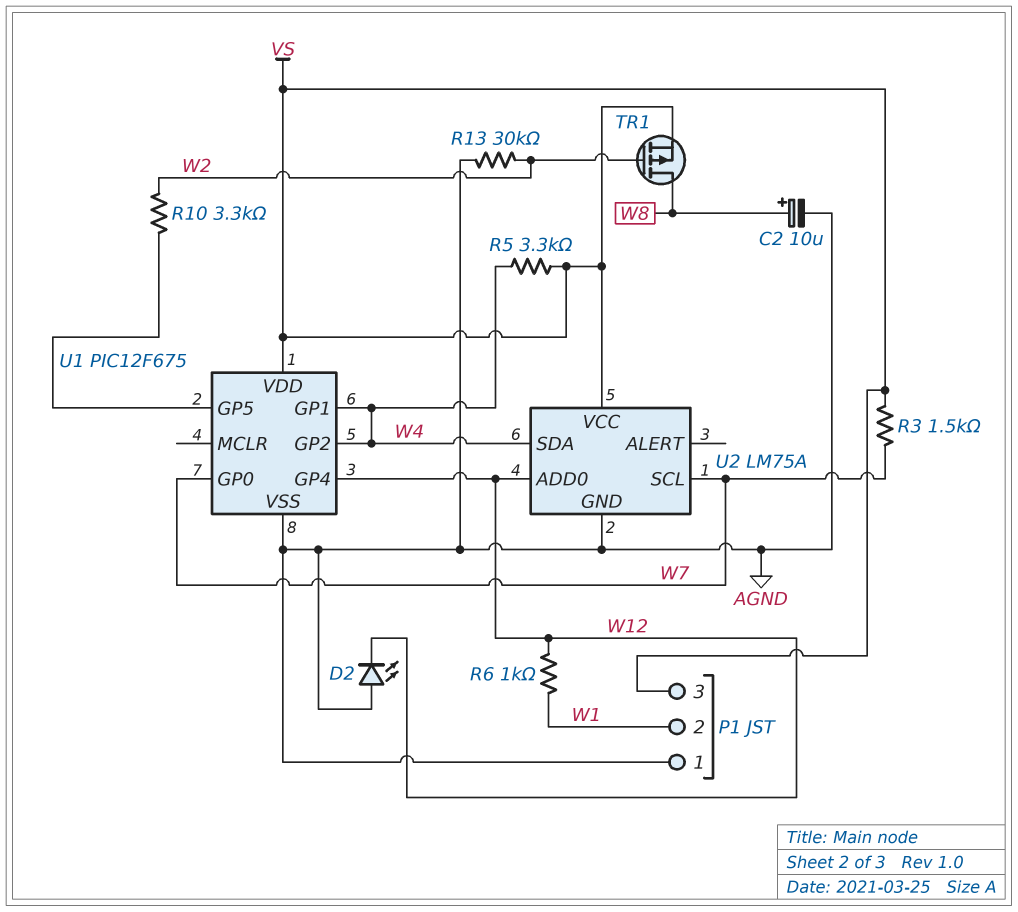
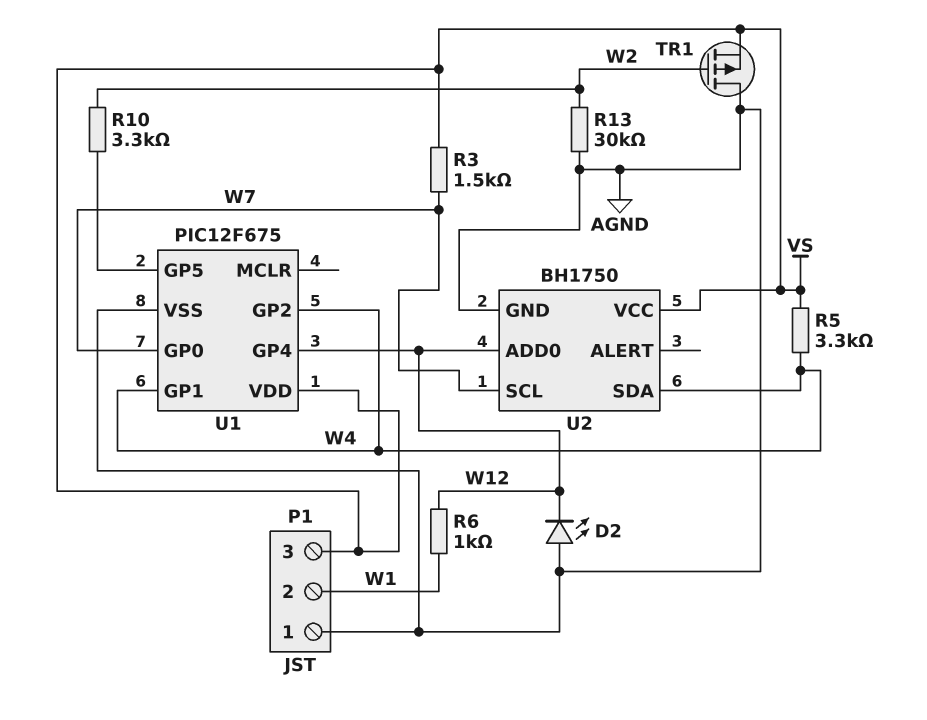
C2: 10uF (plus W8, minus AGND) -> none
TR1: PMOS (G W2, D W8, S VS) -> PMOS (G W2, D AGND, S VS)
U2: LM75A -> BH1750

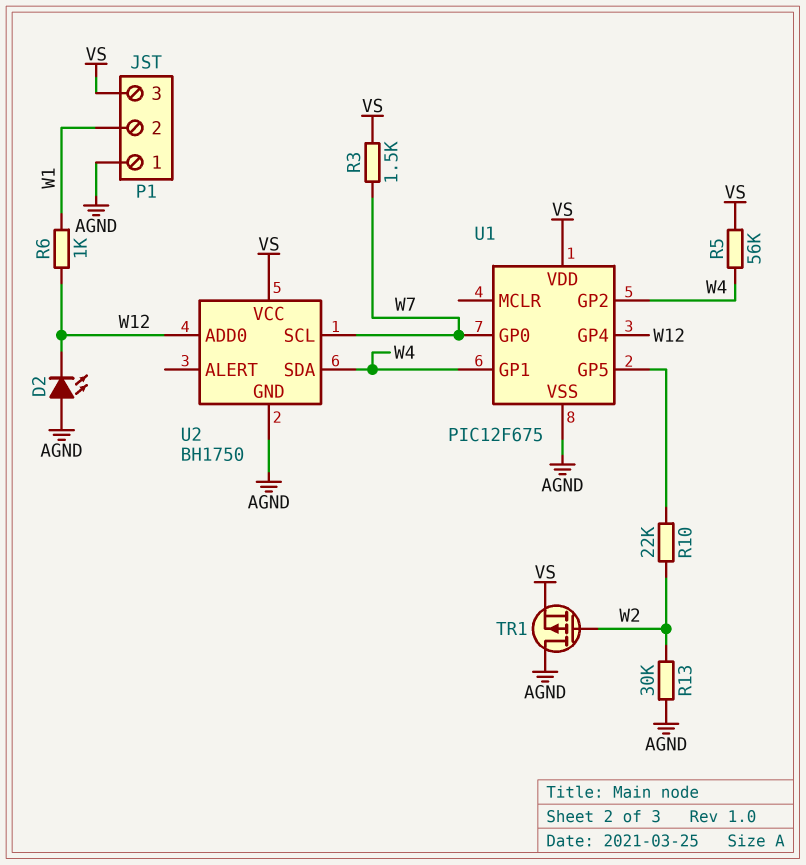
R5: 3.3k (VS, W4) -> 56k (VS, W4)
R10: 3.3k (U1/GP5, W2) -> 22k (U1/GP5, W2)

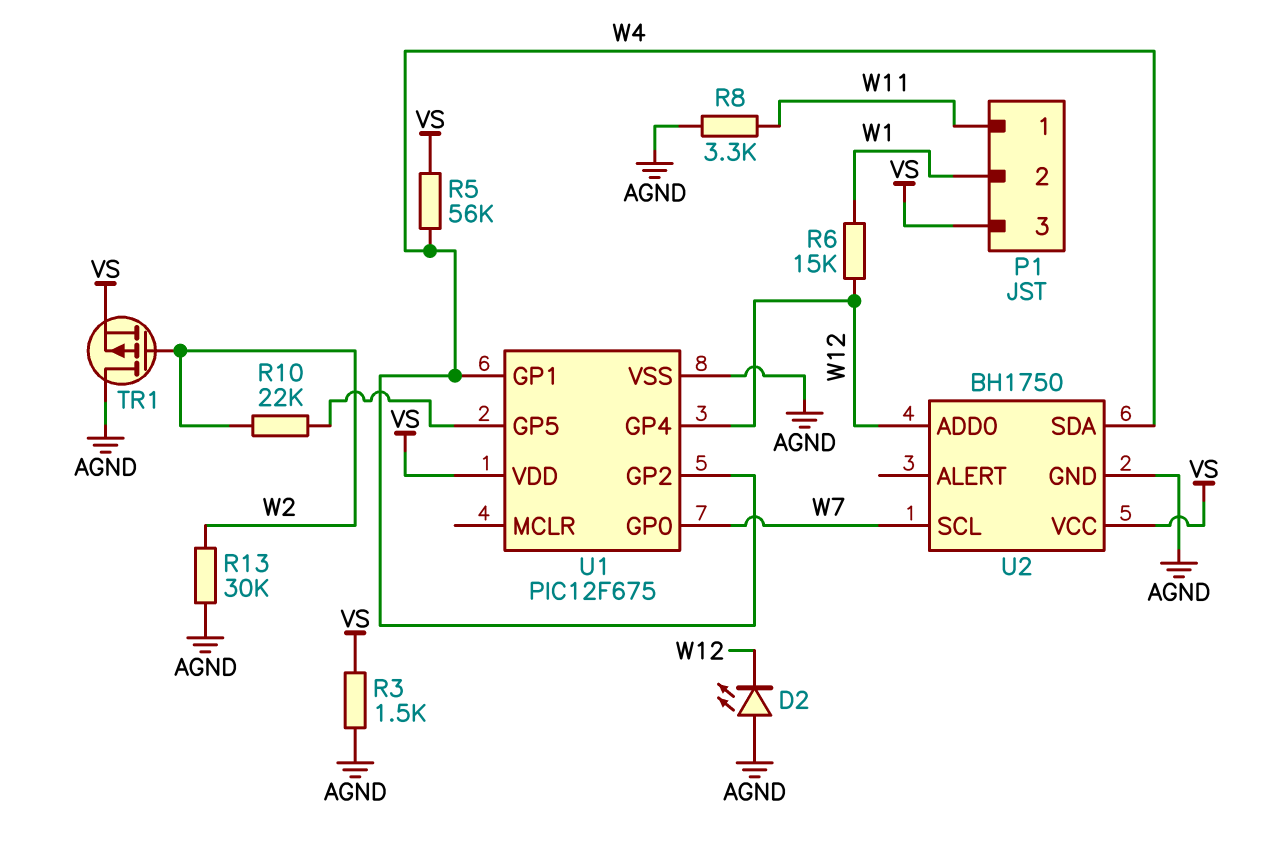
P1 pin 1: AGND -> W11
R3: 1.5k (VS, W7) -> 1.5k (AGND, VS)
R6: 1k (W1, W12) -> 15k (W1, W12)
R8: none -> 3.3k (AGND, W11)

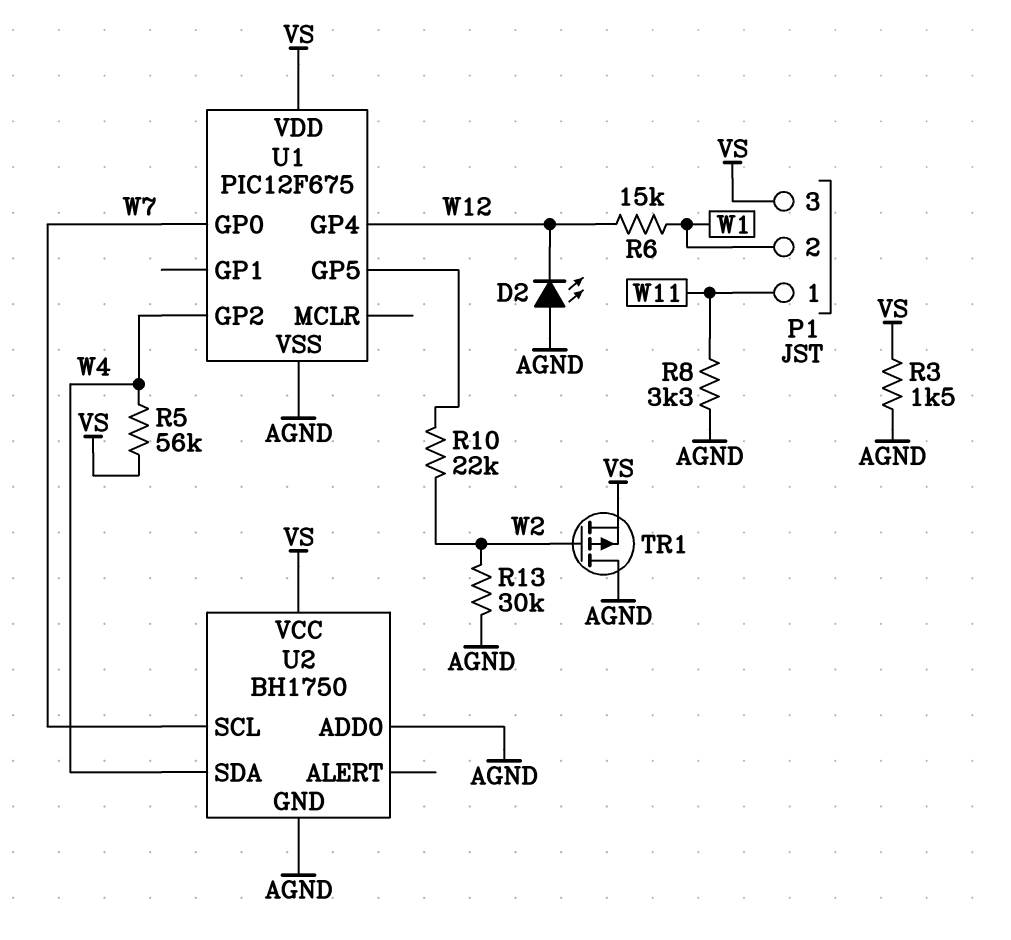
U1 pin GP1: W4 -> none
U2 pin ADD0: W12 -> AGND

